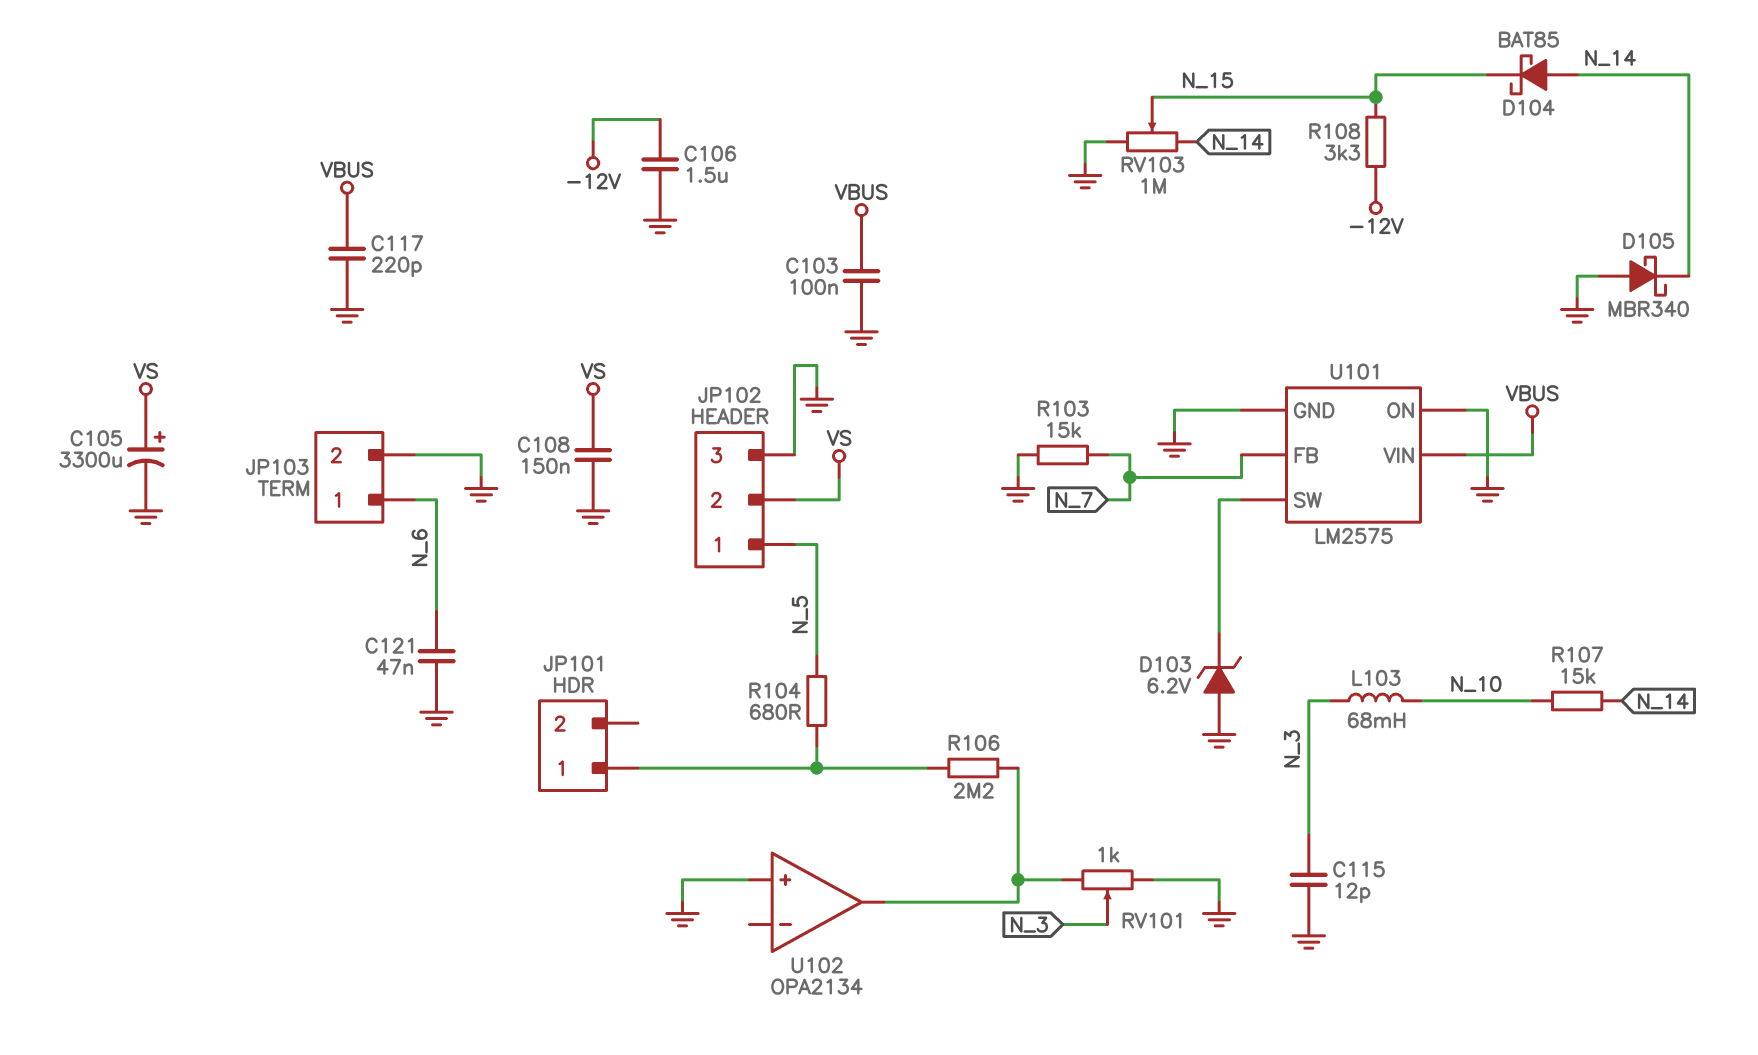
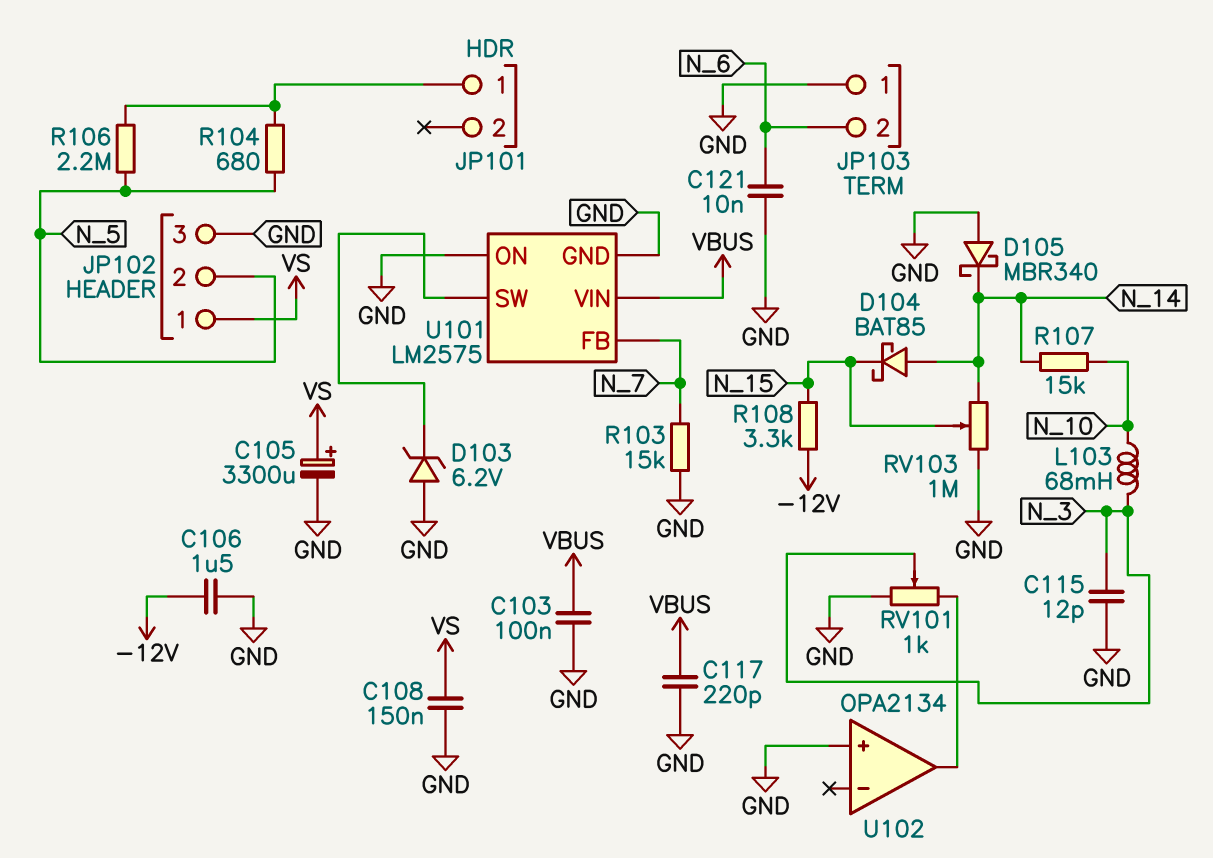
C121: 47nF (GND, N_6) -> 10nF (GND, N_6)
JP102 pin 1: N_5 -> VS
JP102 pin 2: VS -> N_5
JP103 pin 1: N_6 -> GND
JP103 pin 2: GND -> N_6
R106: 2.2M (JP101/1, U102/out) -> 2.2M (JP101/1, N_5)

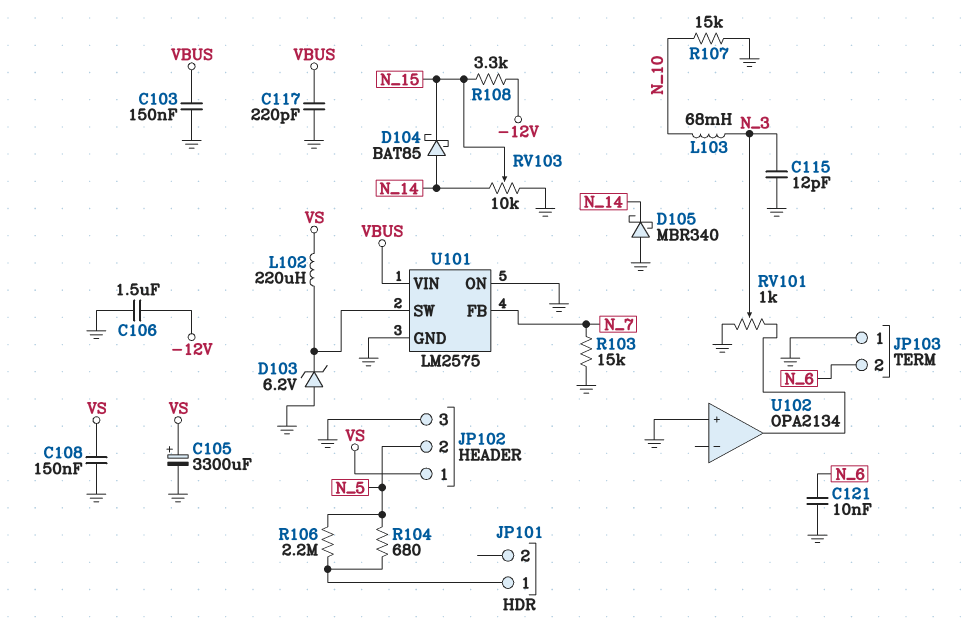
C103: 100nF (GND, VBUS) -> 150nF (GND, VBUS)
L102: none -> 220uH (U101/SW, VS)
R107: 15k (N_10, N_14) -> 15k (GND, N_10)
RV103: 1M (GND, N_14, wiper N_15) -> 10k (GND, N_14, wiper N_15)

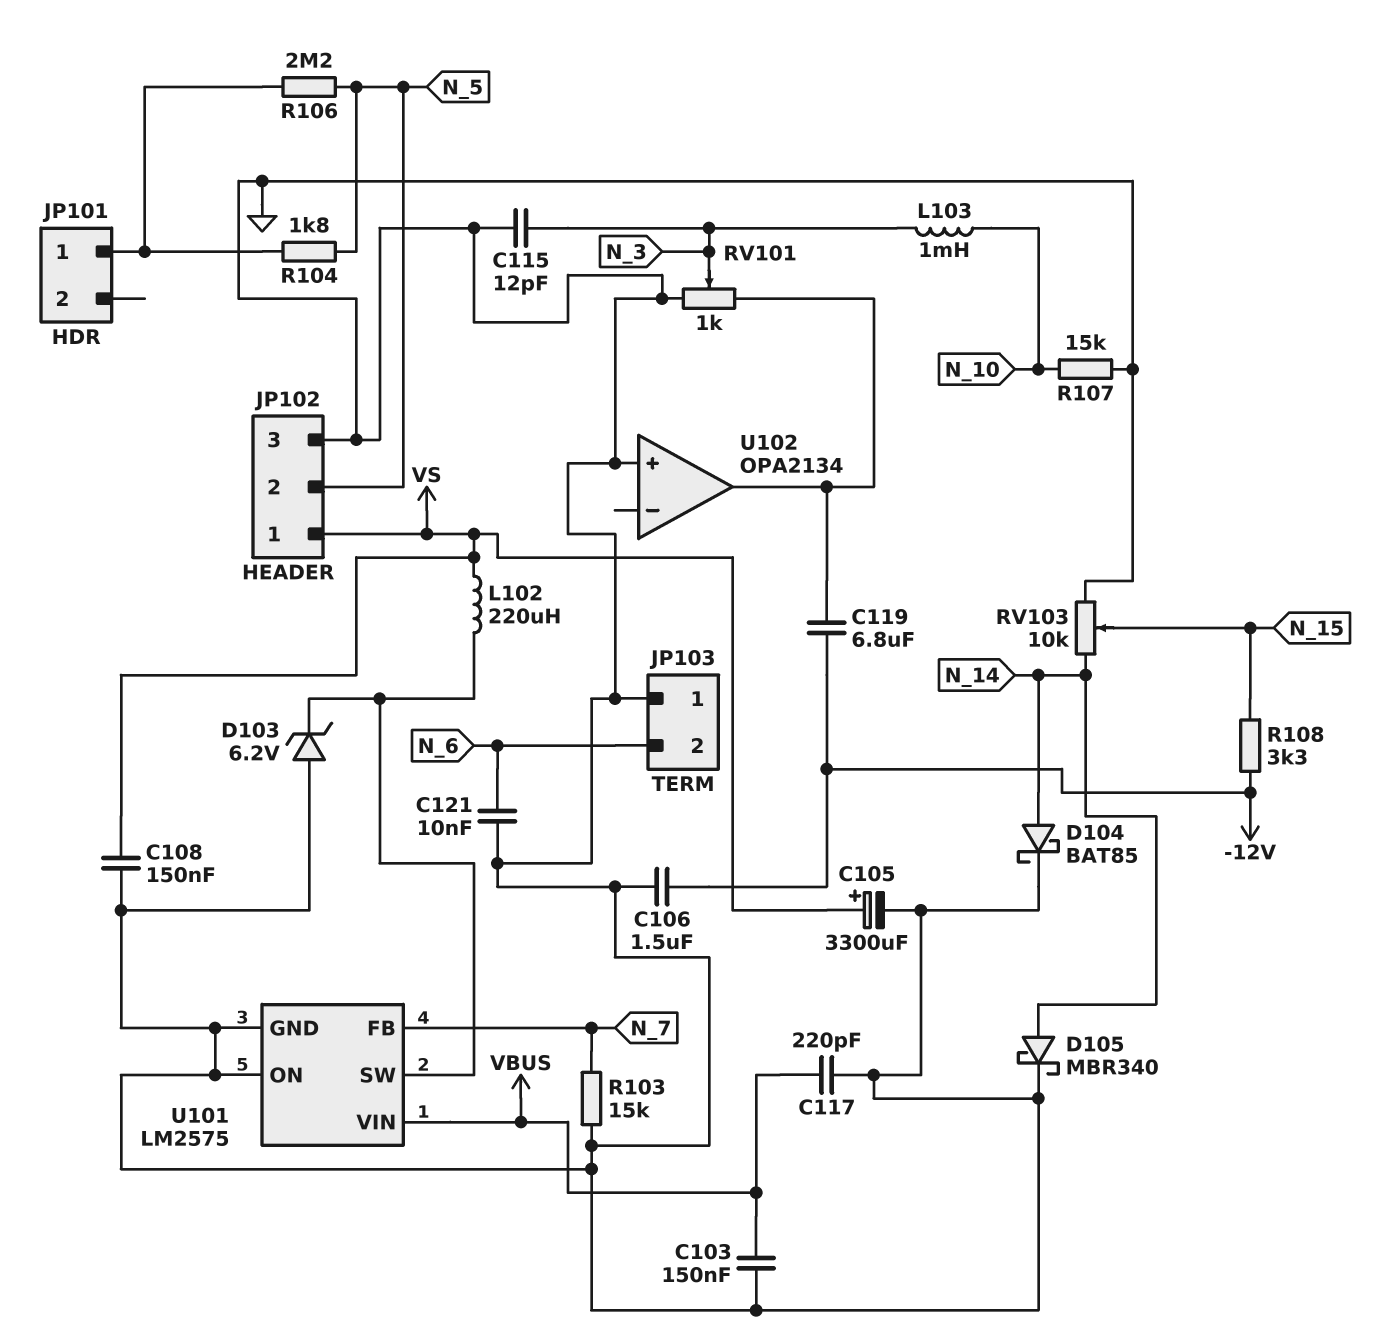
C119: none -> 6.8uF (-12V, U102/out)
D104: schottky BAT85 (A N_14, K N_15) -> schottky BAT85 (A N_14, K GND)
D105: schottky MBR340 (A GND, K N_14) -> schottky MBR340 (A N_14, K GND)
L103: 68mH (N_3, N_10) -> 1mH (N_3, N_10)
R104: 680 (JP101/1, N_5) -> 1.8k (JP101/1, N_5)

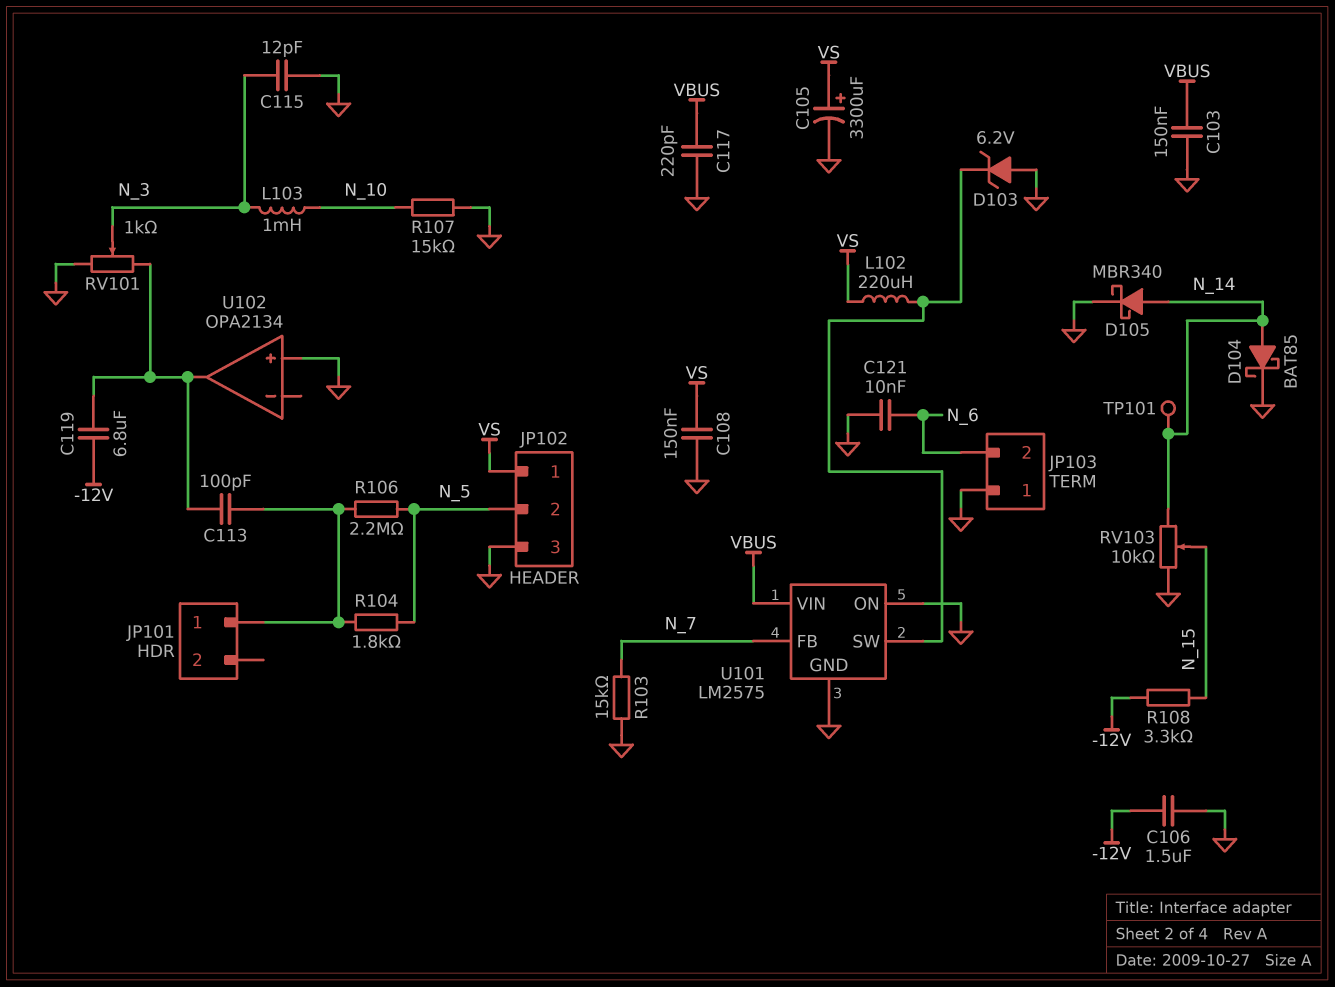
C113: none -> 100pF (JP101/1, U102/out)
TP101: none -> test point (N_14)

